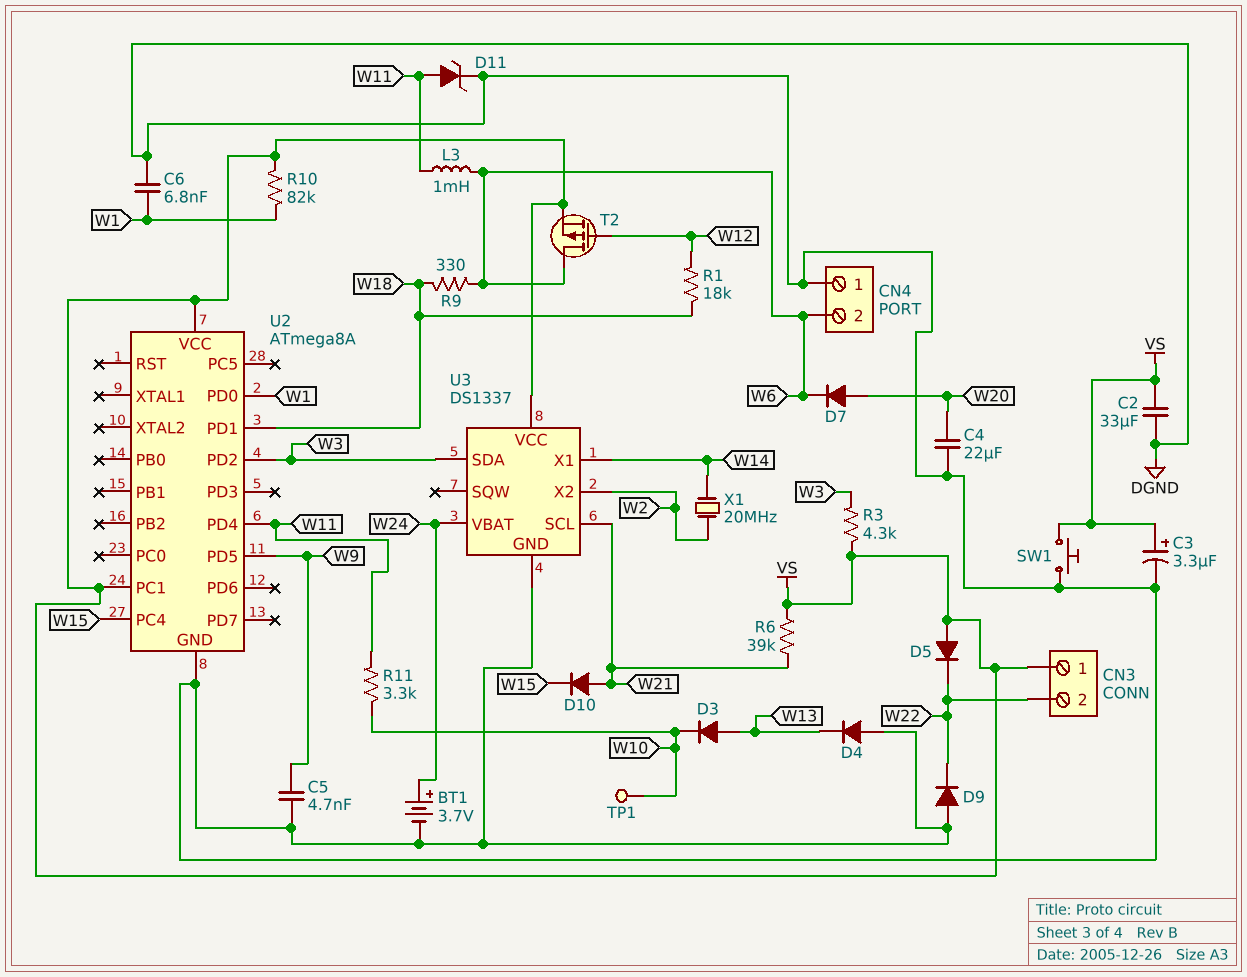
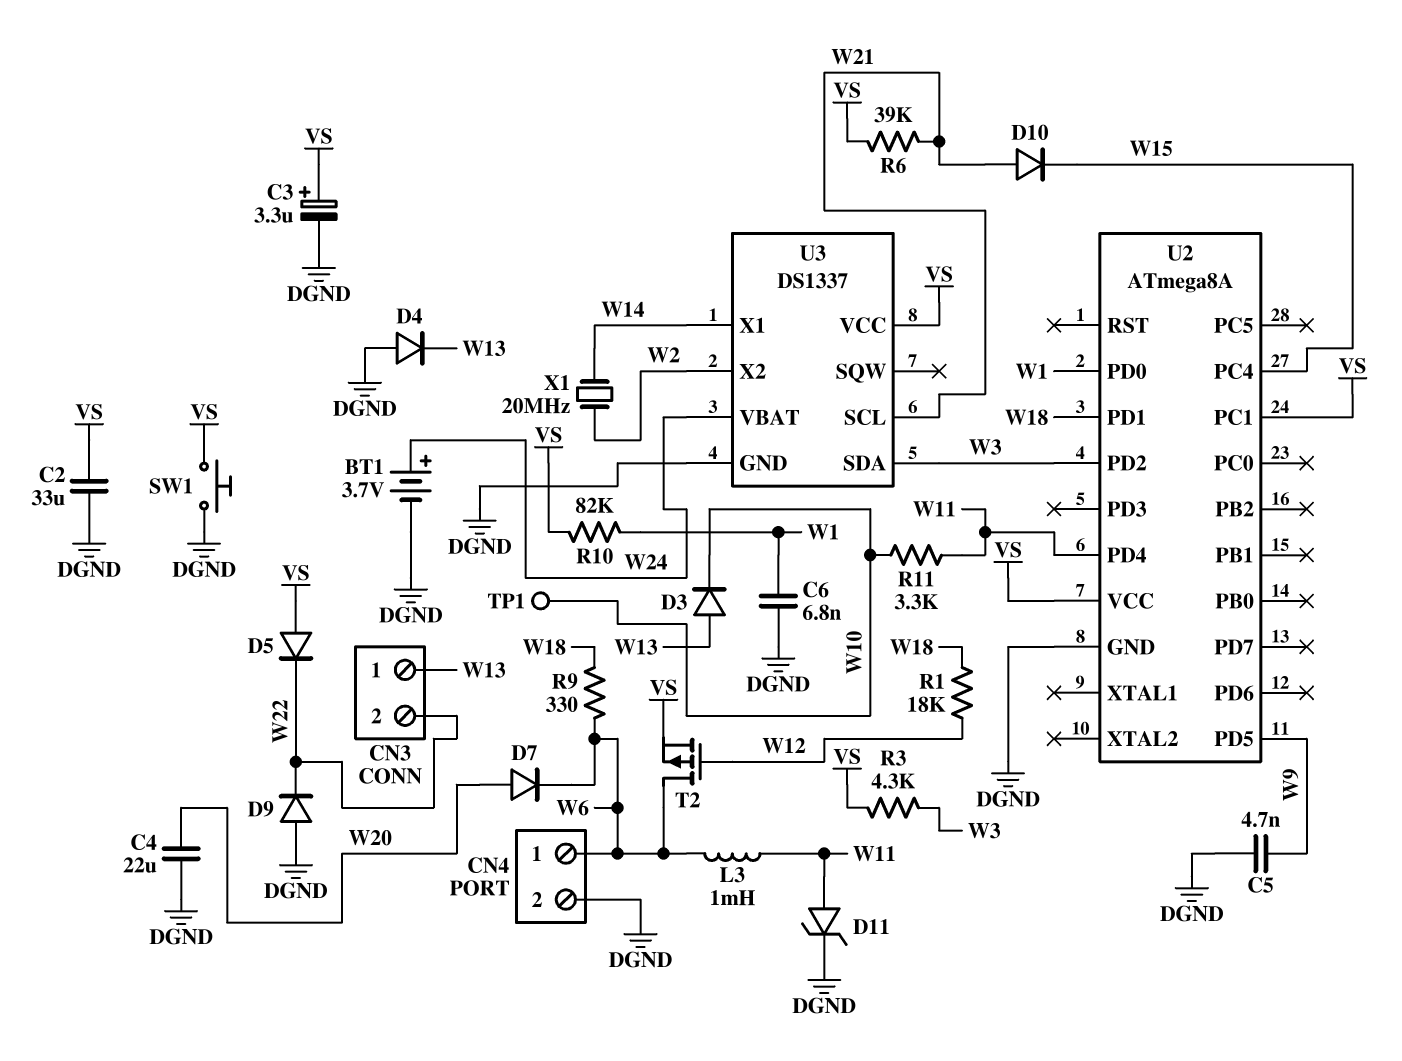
CN3 pin 1: VS -> W13
CN4 pin 1: DGND -> W6
CN4 pin 2: W6 -> DGND

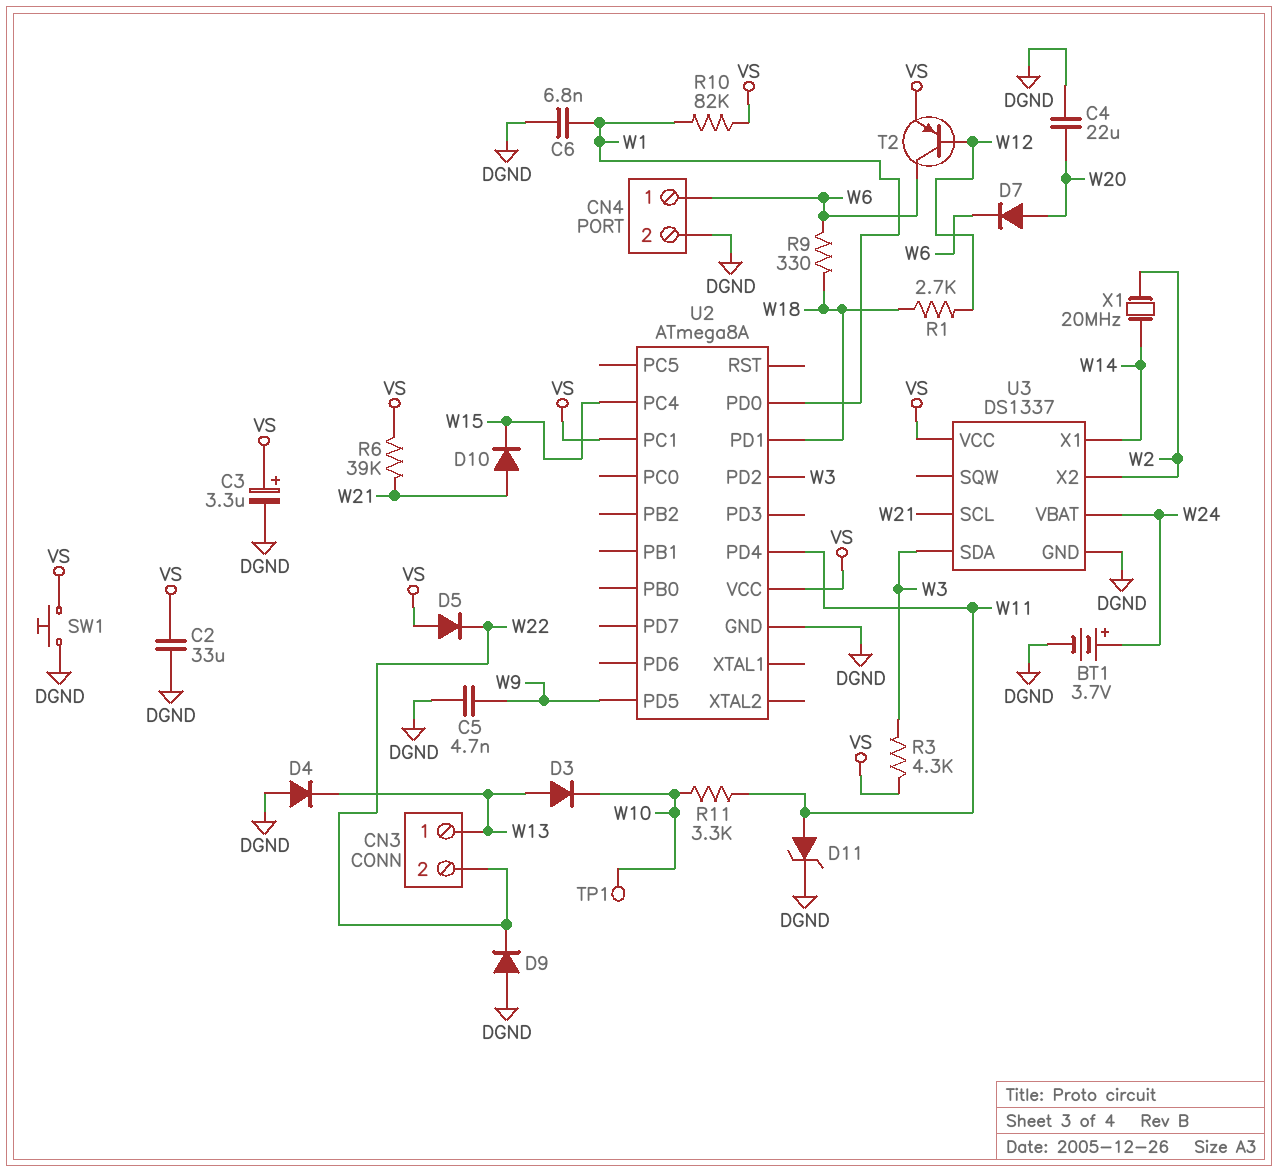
L3: 1mH (W6, W11) -> none
R1: 18k (W12, W18) -> 2.7k (W12, W18)
T2: PMOS (G W12, D W6, S VS) -> PNP (B W12, C W6, E VS)

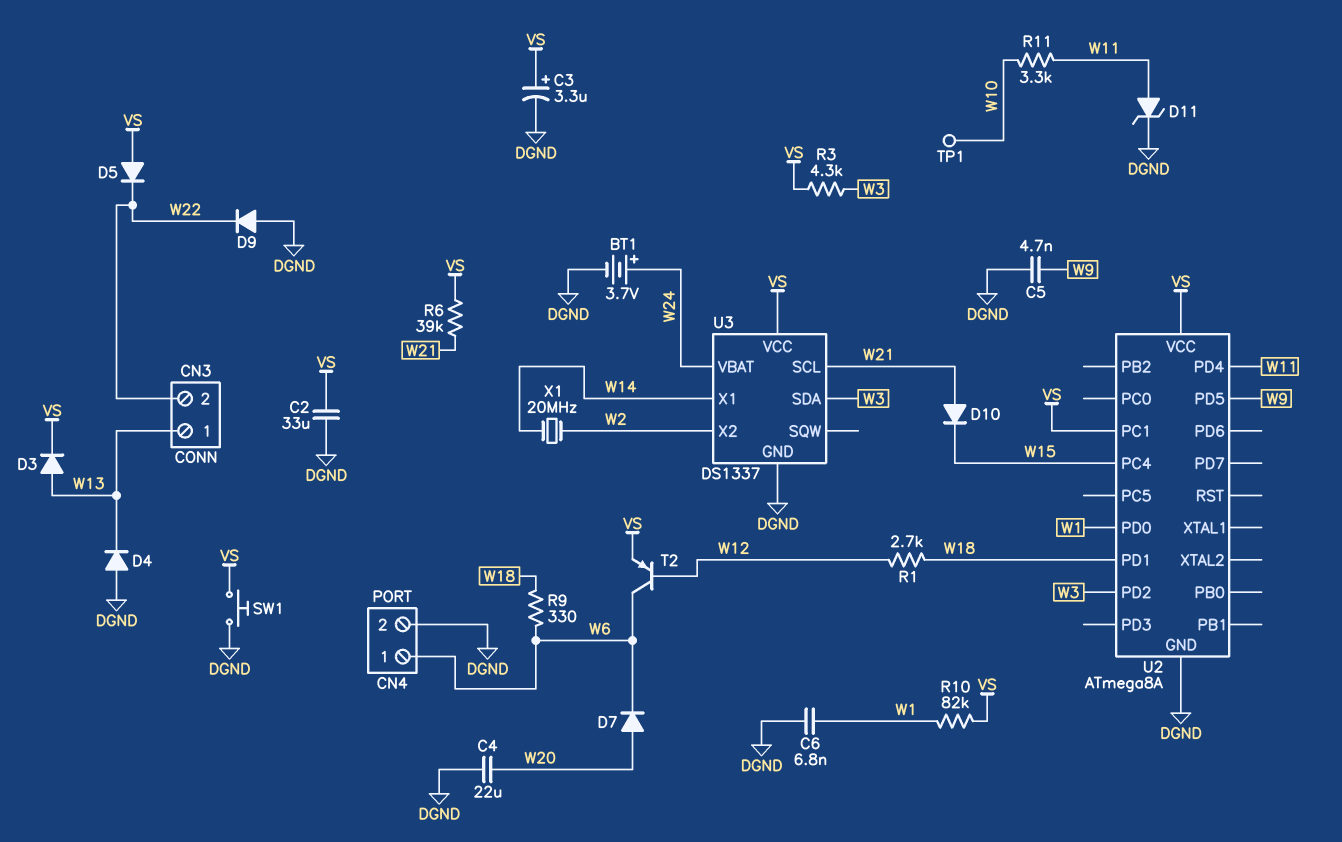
D3: diode (A W13, K W10) -> diode (A W13, K VS)

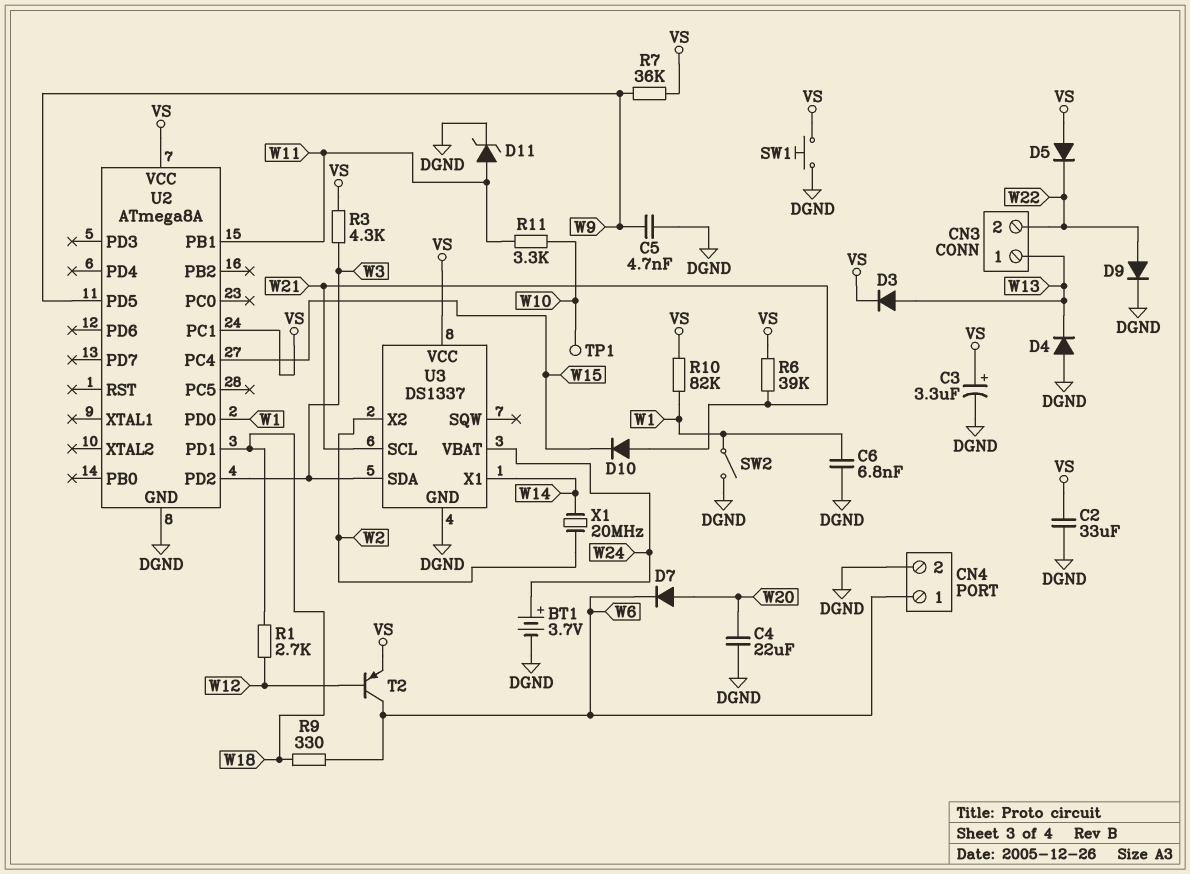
D9: diode (A DGND, K W22) -> diode (A W22, K DGND)
R7: none -> 36k (VS, W9)
SW2: none -> switch (DGND, W1)
U2 pin PB1: none -> W11
U2 pin PD4: W11 -> none

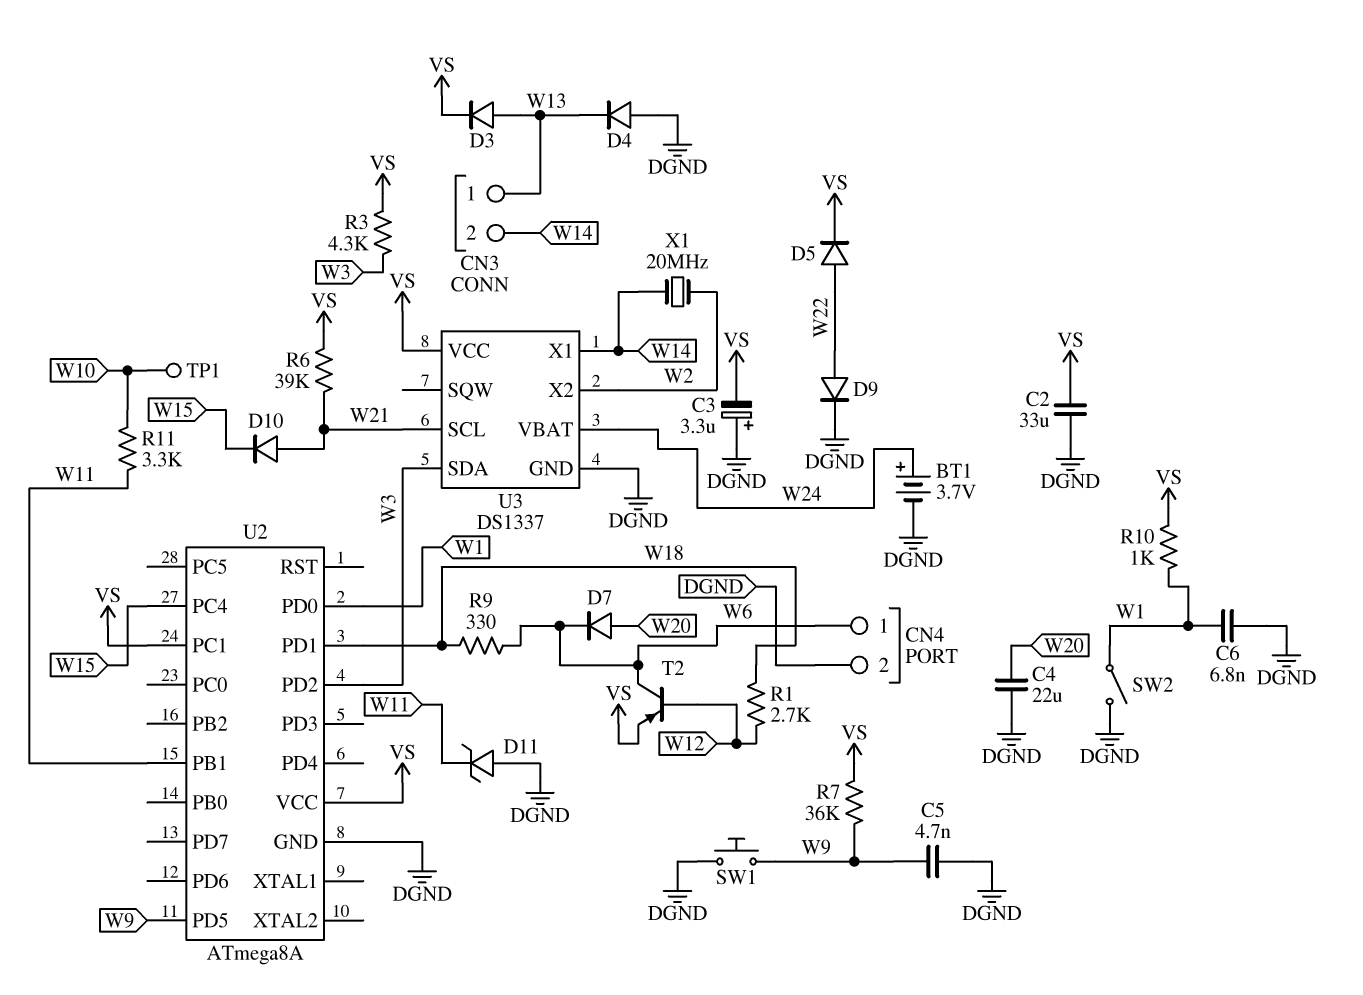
C3: 3.3uF (plus VS, minus DGND) -> 3.3uF (plus DGND, minus VS)
CN3 pin 2: W22 -> W14
D5: diode (A VS, K W22) -> diode (A W22, K VS)
D11: zener (A W11, K DGND) -> zener (A DGND, K W11)
R10: 82k (VS, W1) -> 1k (VS, W1)
SW1: button (DGND, VS) -> button (DGND, W9)

